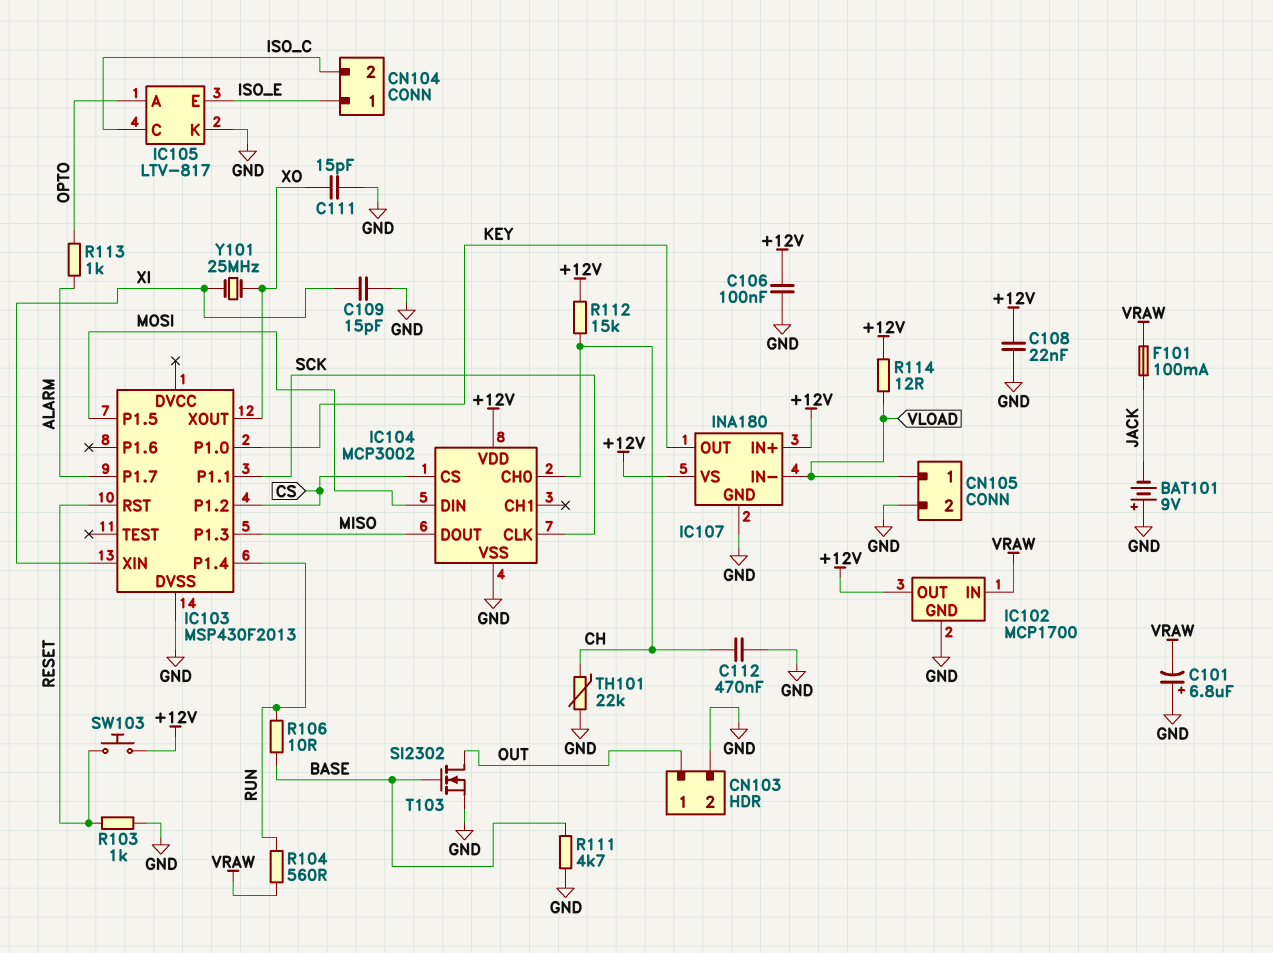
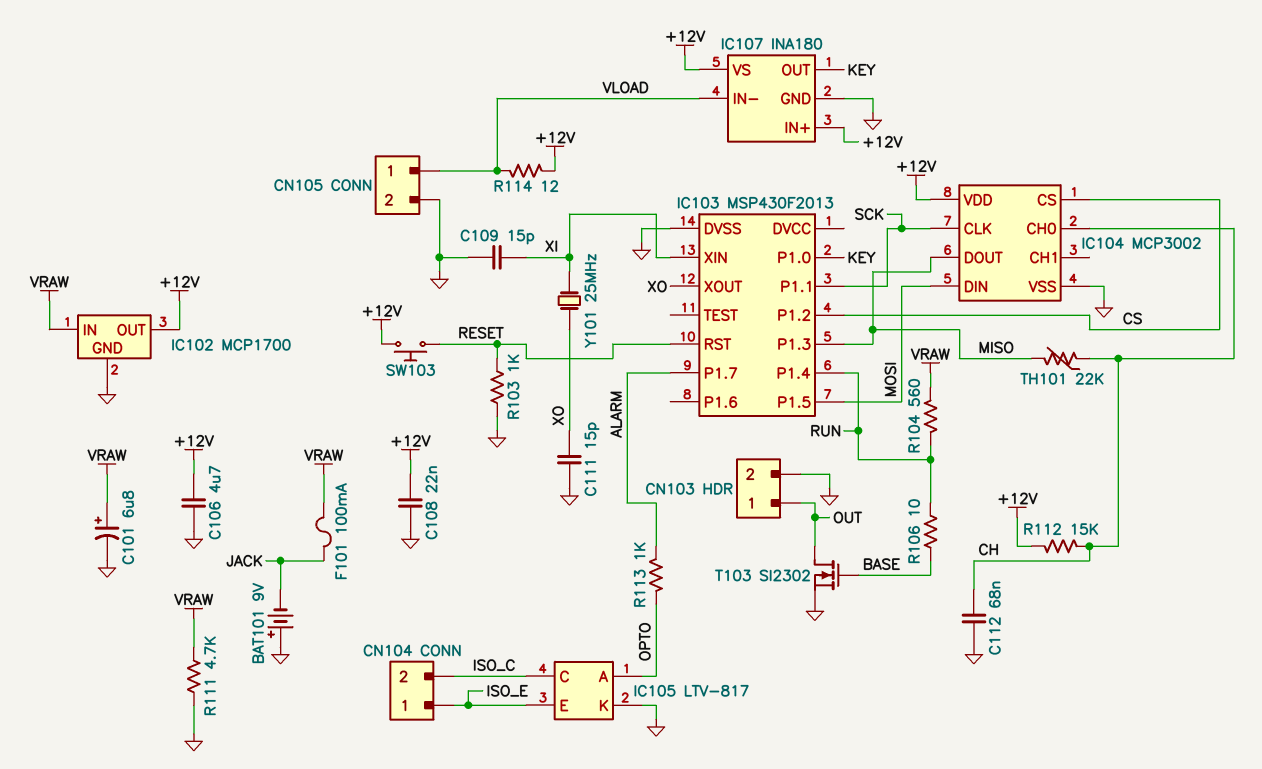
C101: 6.8uF (plus GND, minus VRAW) -> 6.8uF (plus VRAW, minus GND)
C106: 100nF (+12V, GND) -> 4.7uF (+12V, GND)
C112: 470nF (CH, GND) -> 68nF (CH, GND)
R111: 4.7k (BASE, GND) -> 4.7k (GND, VRAW)
TH101: 22k (CH, GND) -> 22k (CH, MISO)

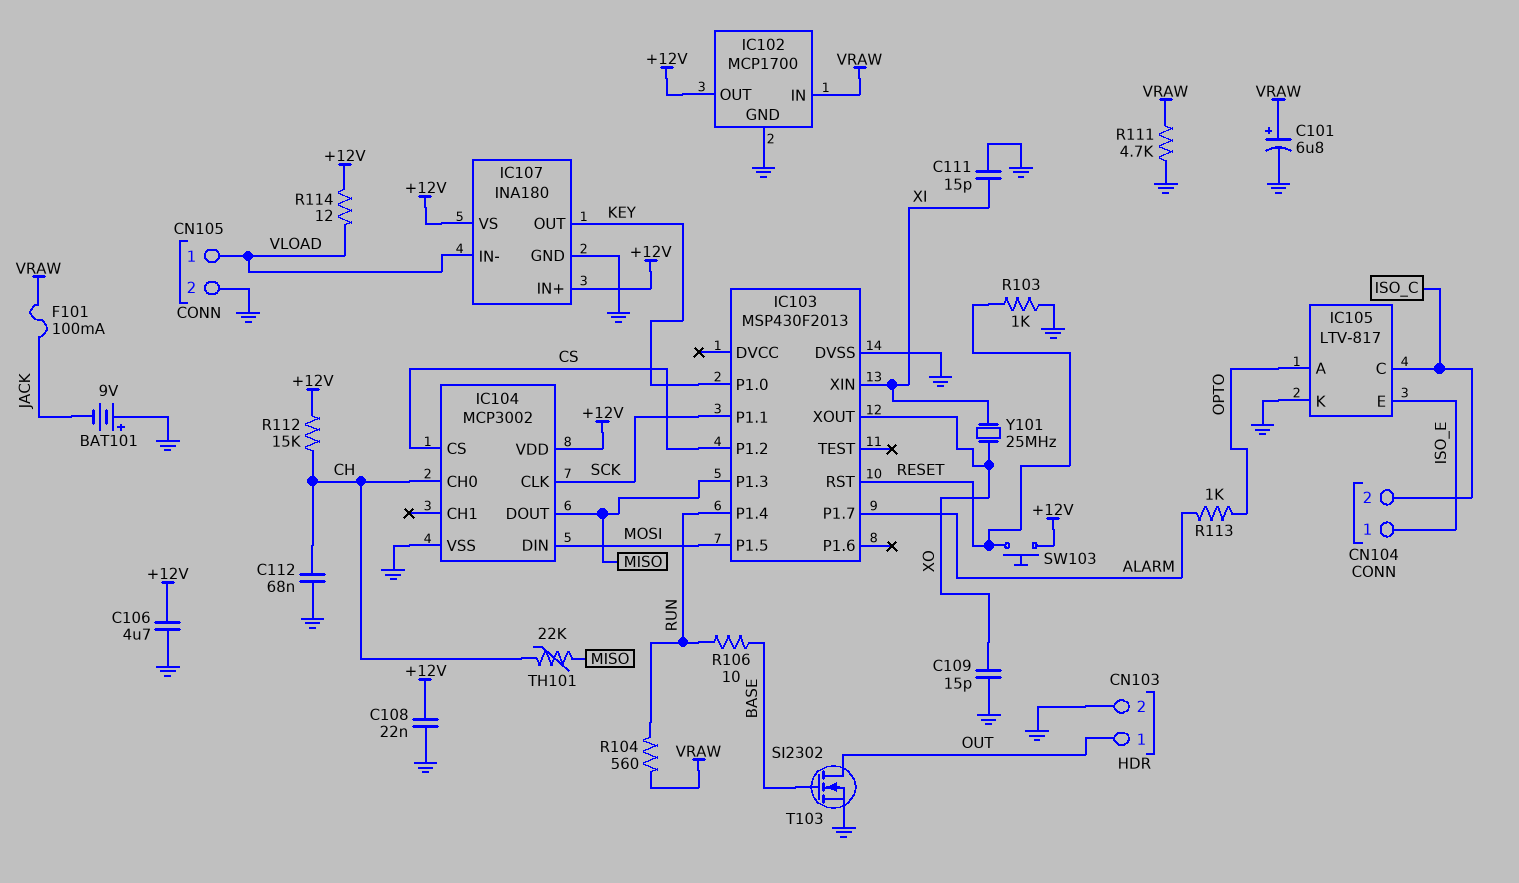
C109: 15pF (GND, XI) -> 15pF (GND, XO)
C111: 15pF (GND, XO) -> 15pF (GND, XI)

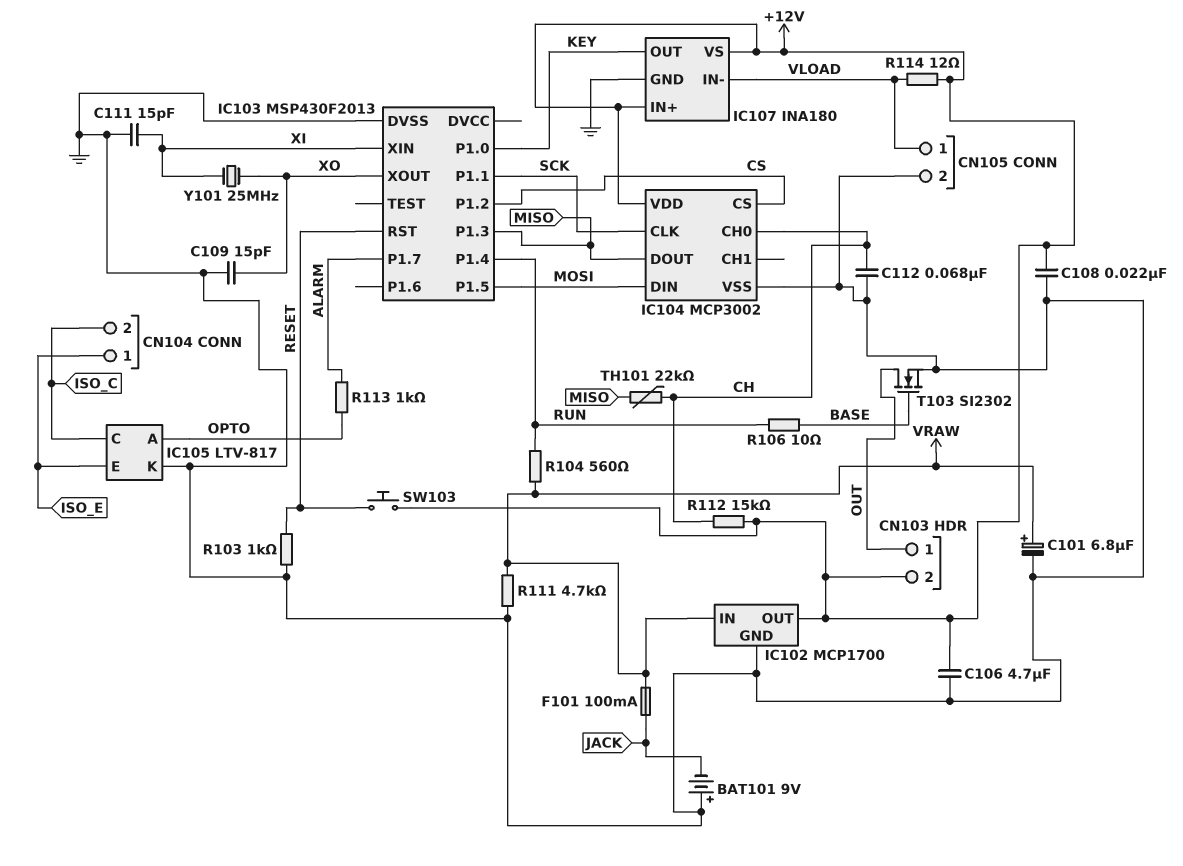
CN103 pin 2: GND -> +12V

